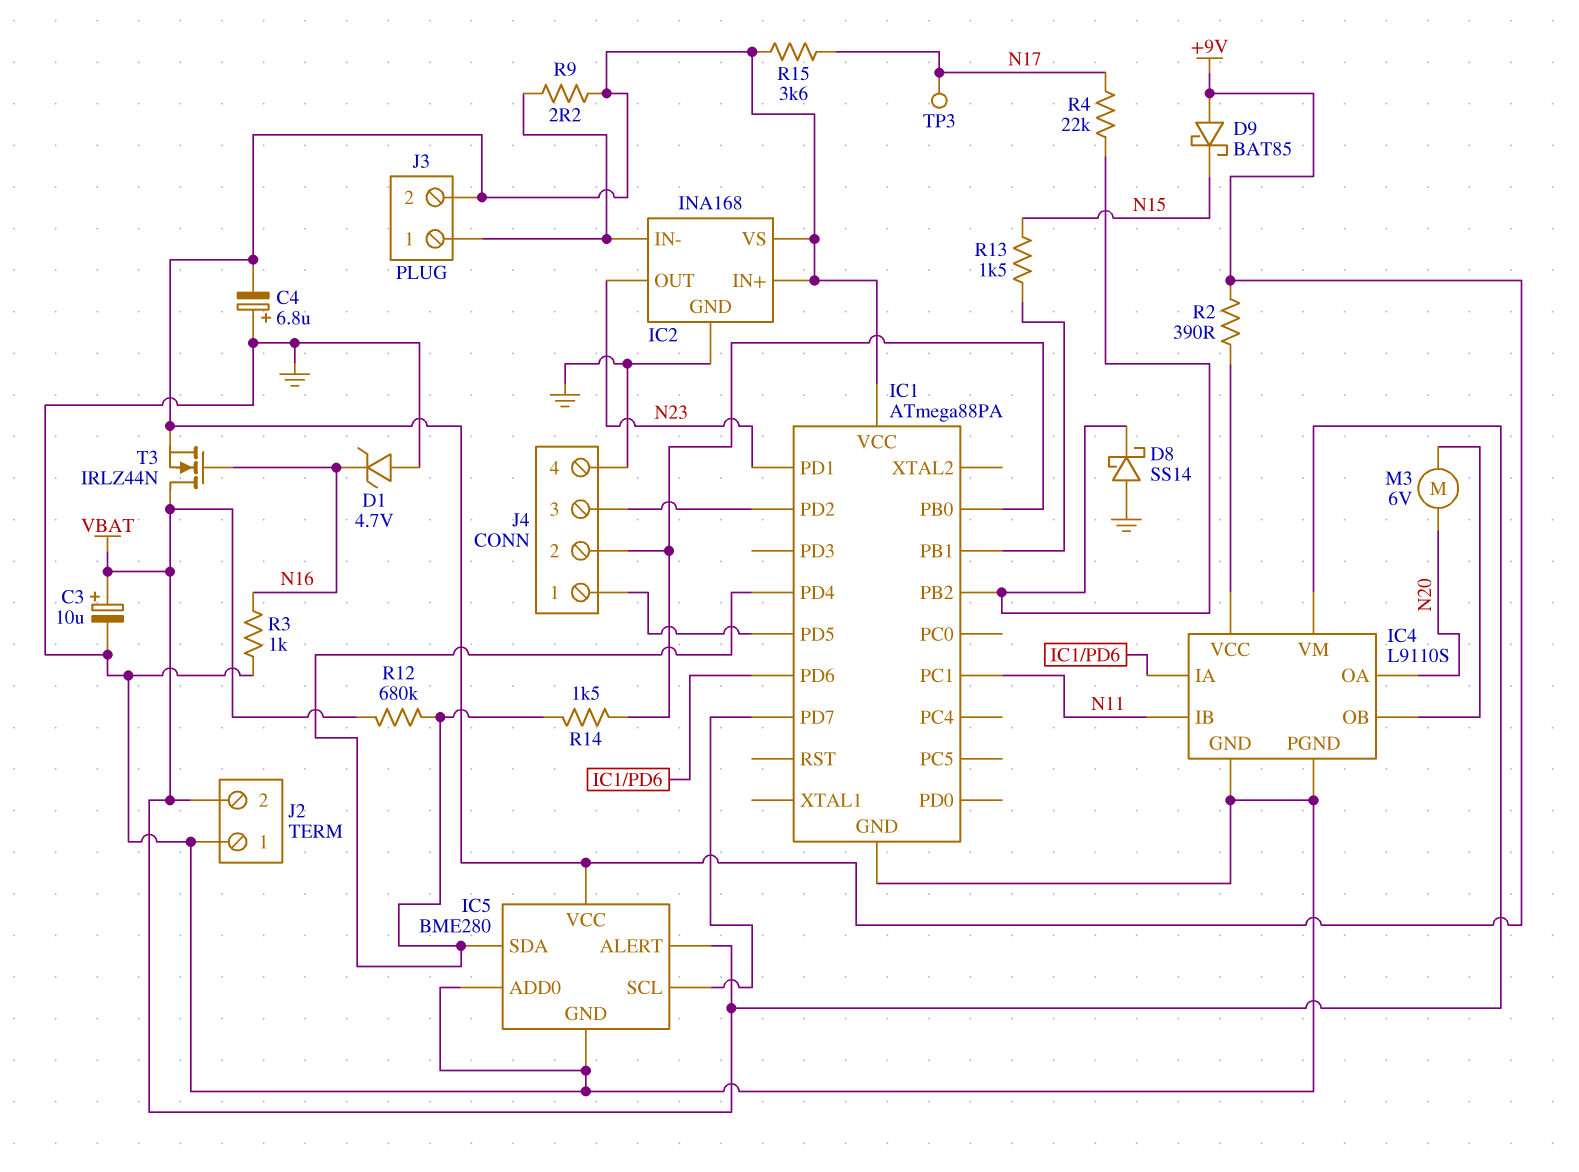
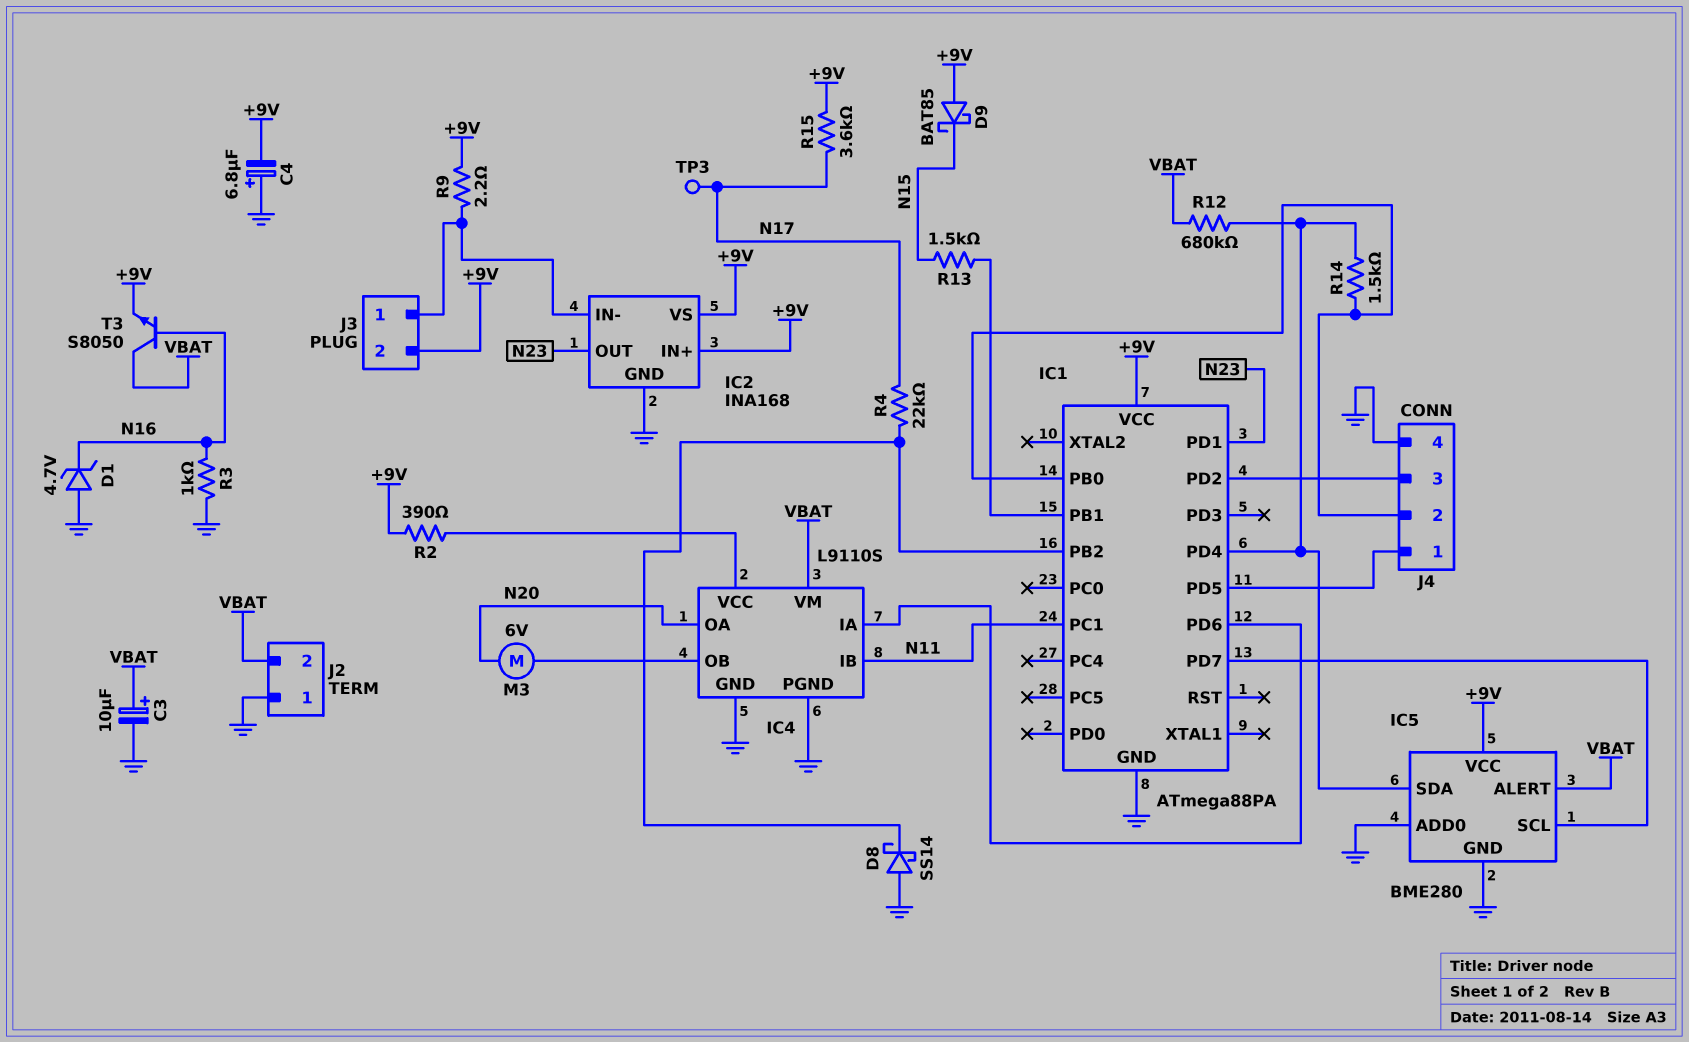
T3: NMOS IRLZ44N (G N16, D VBAT, S +9V) -> NPN S8050 (B N16, C VBAT, E +9V)

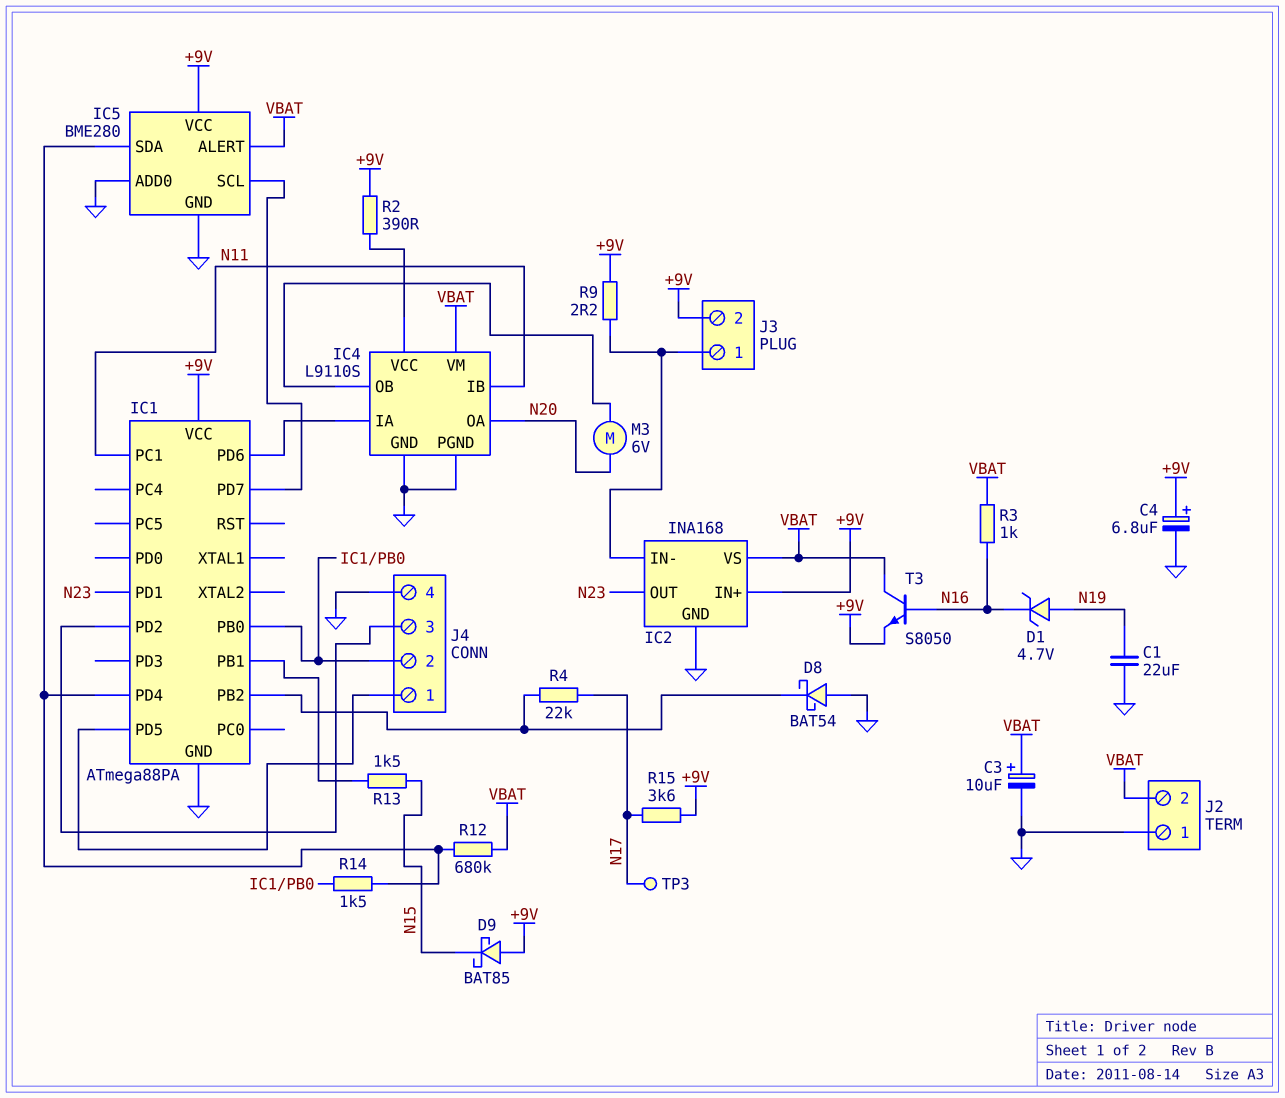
C1: none -> 22uF (GND, N19)
C4: 6.8uF (plus GND, minus +9V) -> 6.8uF (plus +9V, minus GND)
D1: zener 4.7V (A GND, K N16) -> zener 4.7V (A N19, K N16)
D8: schottky SS14 (A GND, K IC1/PB2) -> schottky BAT54 (A GND, K IC1/PB2)
IC2 pin VS: +9V -> VBAT
R3: 1k (GND, N16) -> 1k (N16, VBAT)

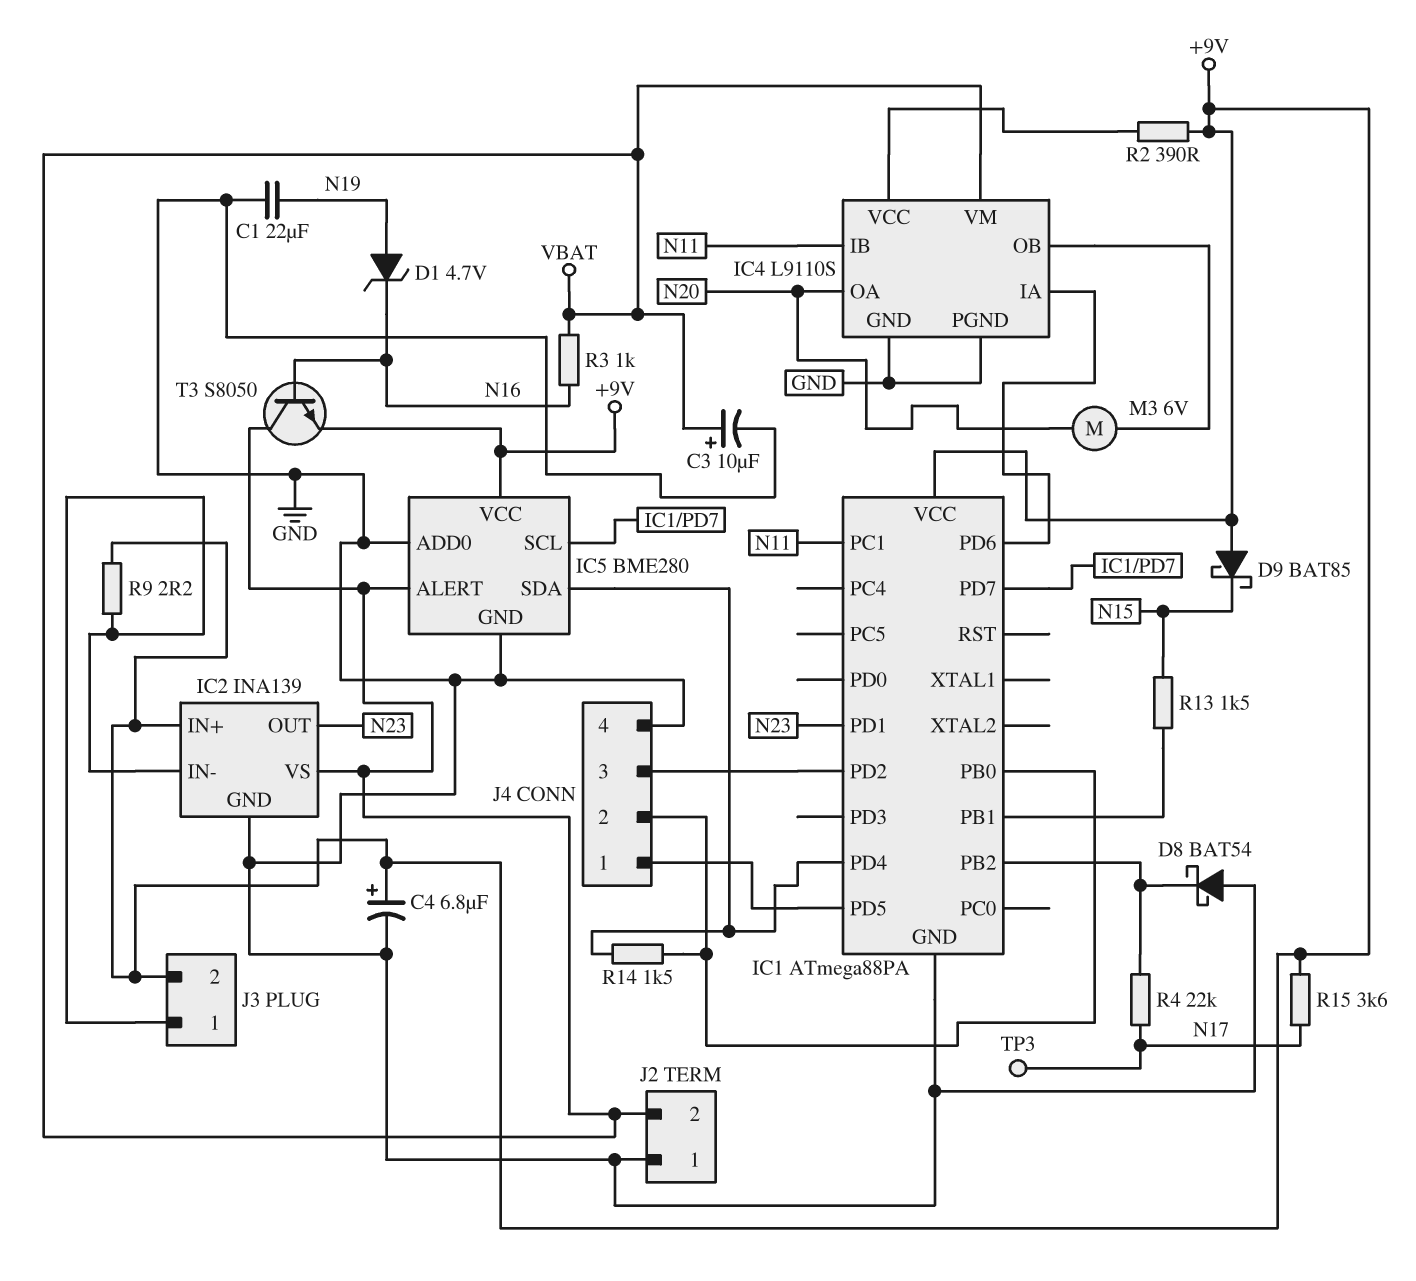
IC2: INA168 -> INA139
R12: 680k (IC1/PD4, VBAT) -> none

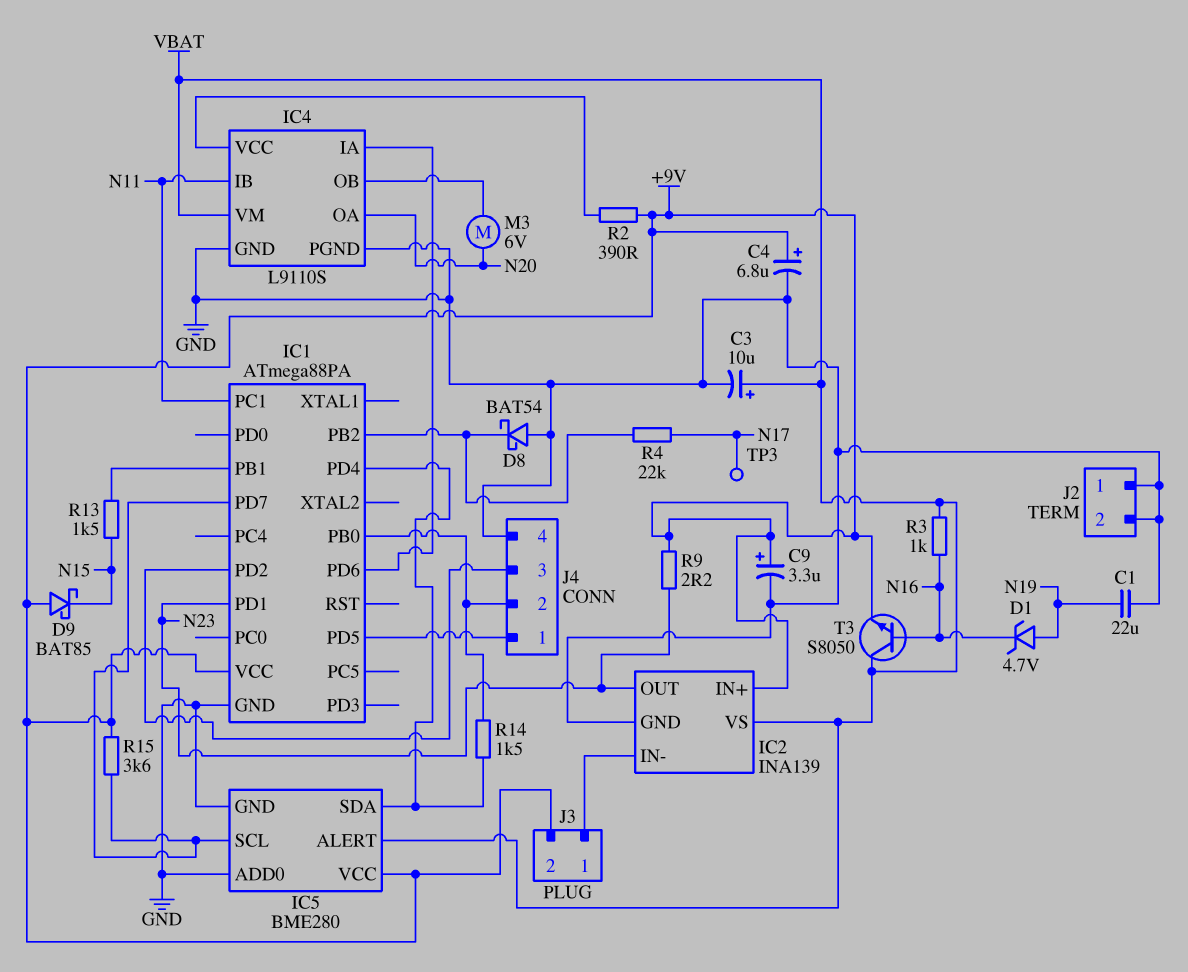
C9: none -> 3.3uF (plus +9V, minus GND)
J2 pin 2: VBAT -> GND
R9: 2.2 (+9V, IC2/IN-) -> 2.2 (+9V, N23)
R15: 3.6k (+9V, N17) -> 3.6k (+9V, IC1/PD7)

